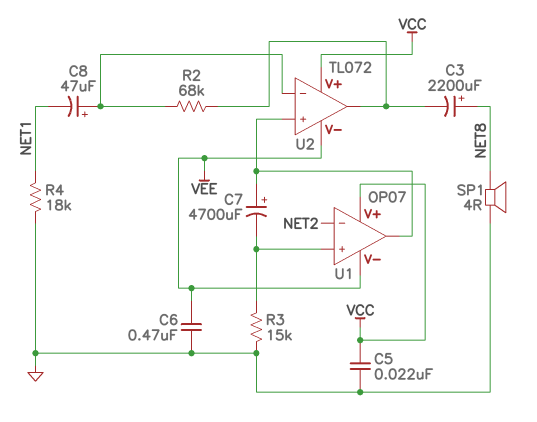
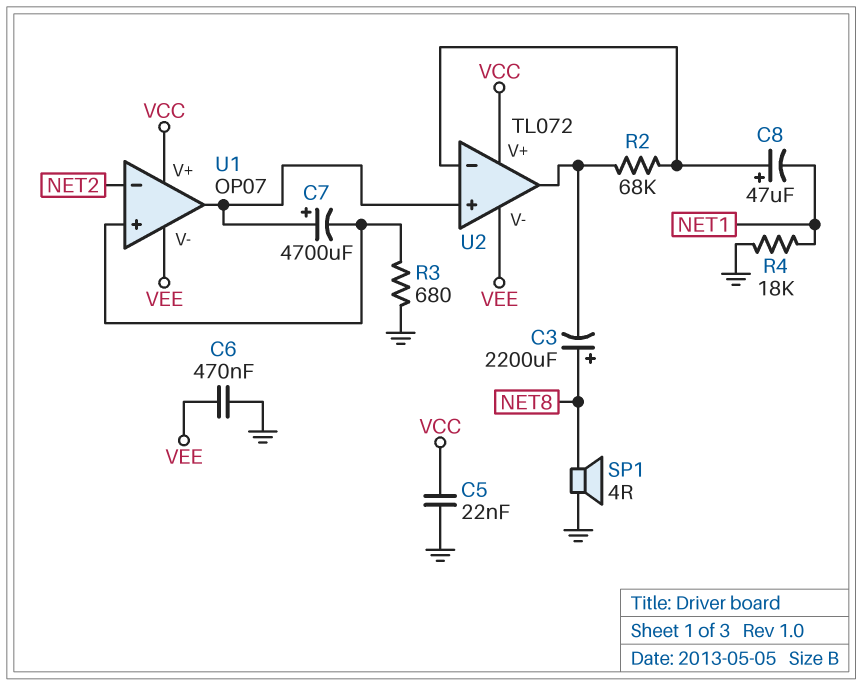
R3: 15k (GND, U1/in+) -> 680 (GND, U1/in+)

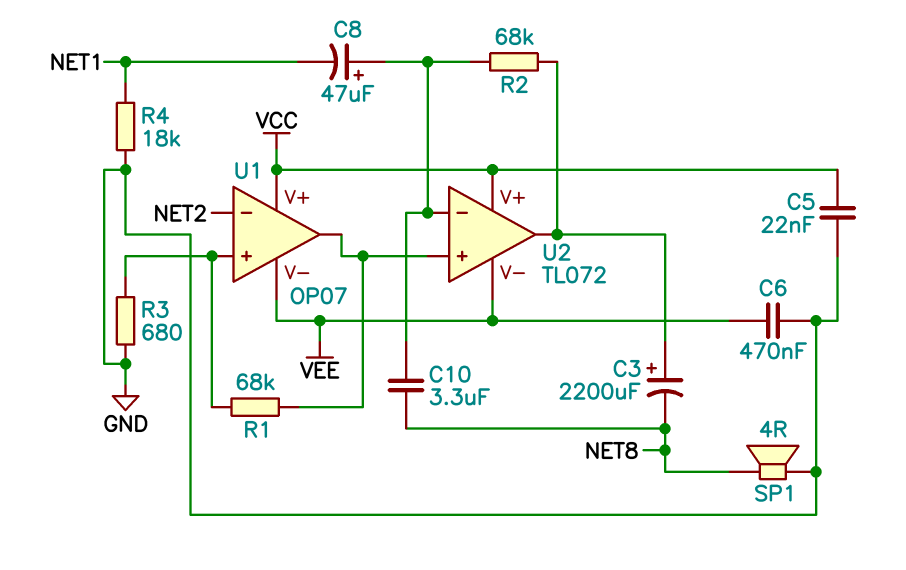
C3: 2200uF (plus NET8, minus U2/out) -> 2200uF (plus U2/out, minus NET8)
C7: 4700uF (plus U1/out, minus U1/in+) -> none
C10: none -> 3.3uF (NET8, U2/in-)
R1: none -> 68k (U1/in+, U1/out)

